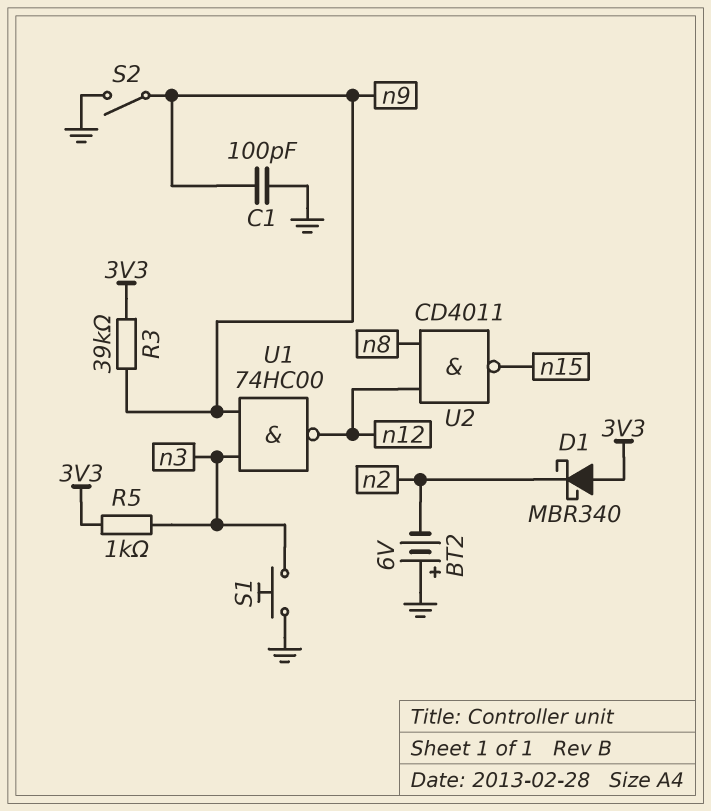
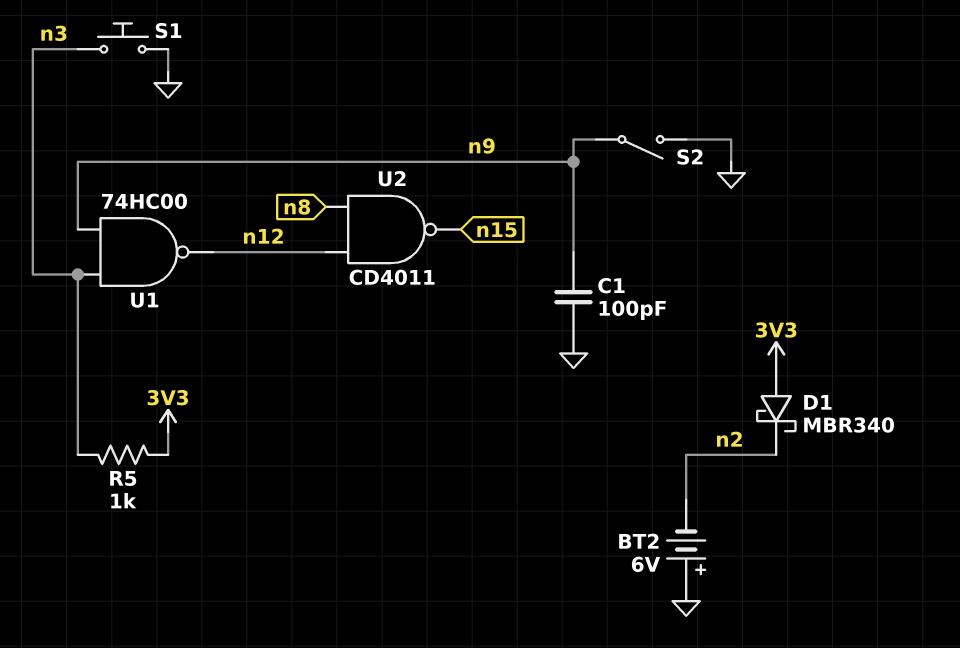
R3: 39k (3V3, n9) -> none

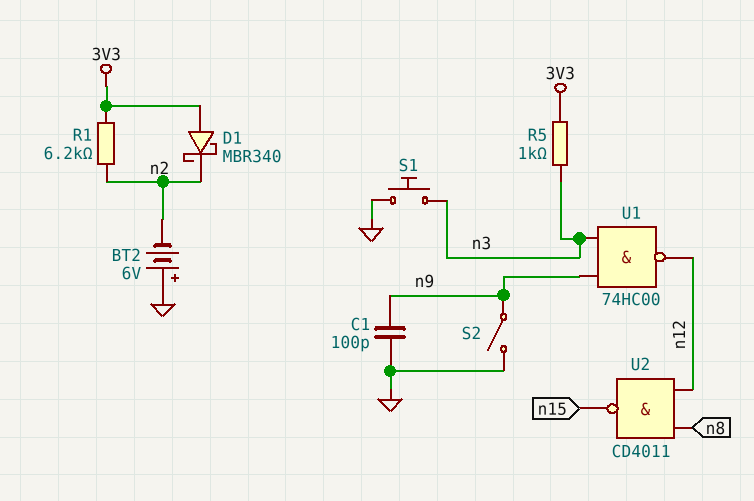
R1: none -> 6.2k (3V3, n2)

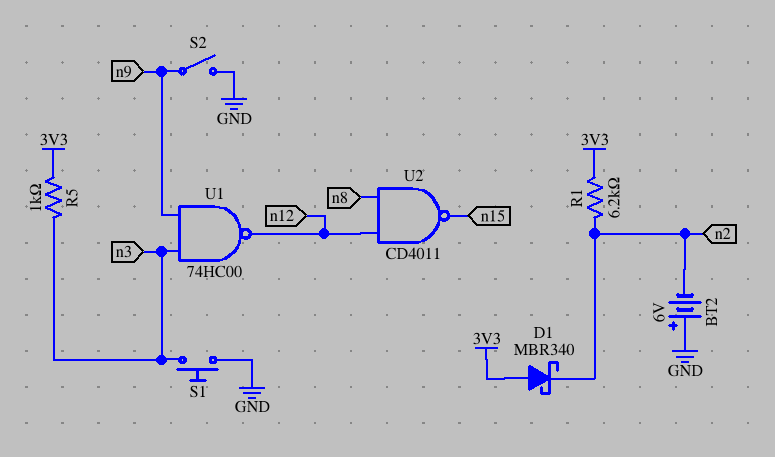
C1: 100pF (GND, n9) -> none

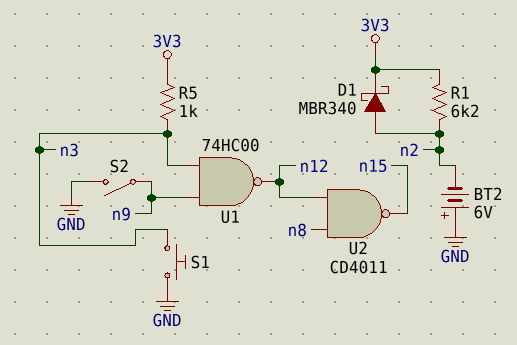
D1: schottky MBR340 (A 3V3, K n2) -> schottky MBR340 (A n2, K 3V3)

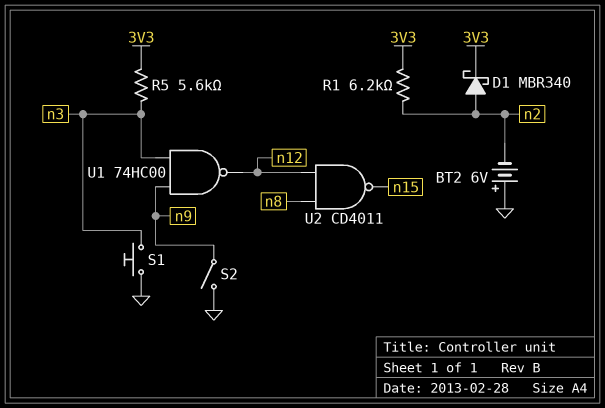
R5: 1k (3V3, n3) -> 5.6k (3V3, n3)

